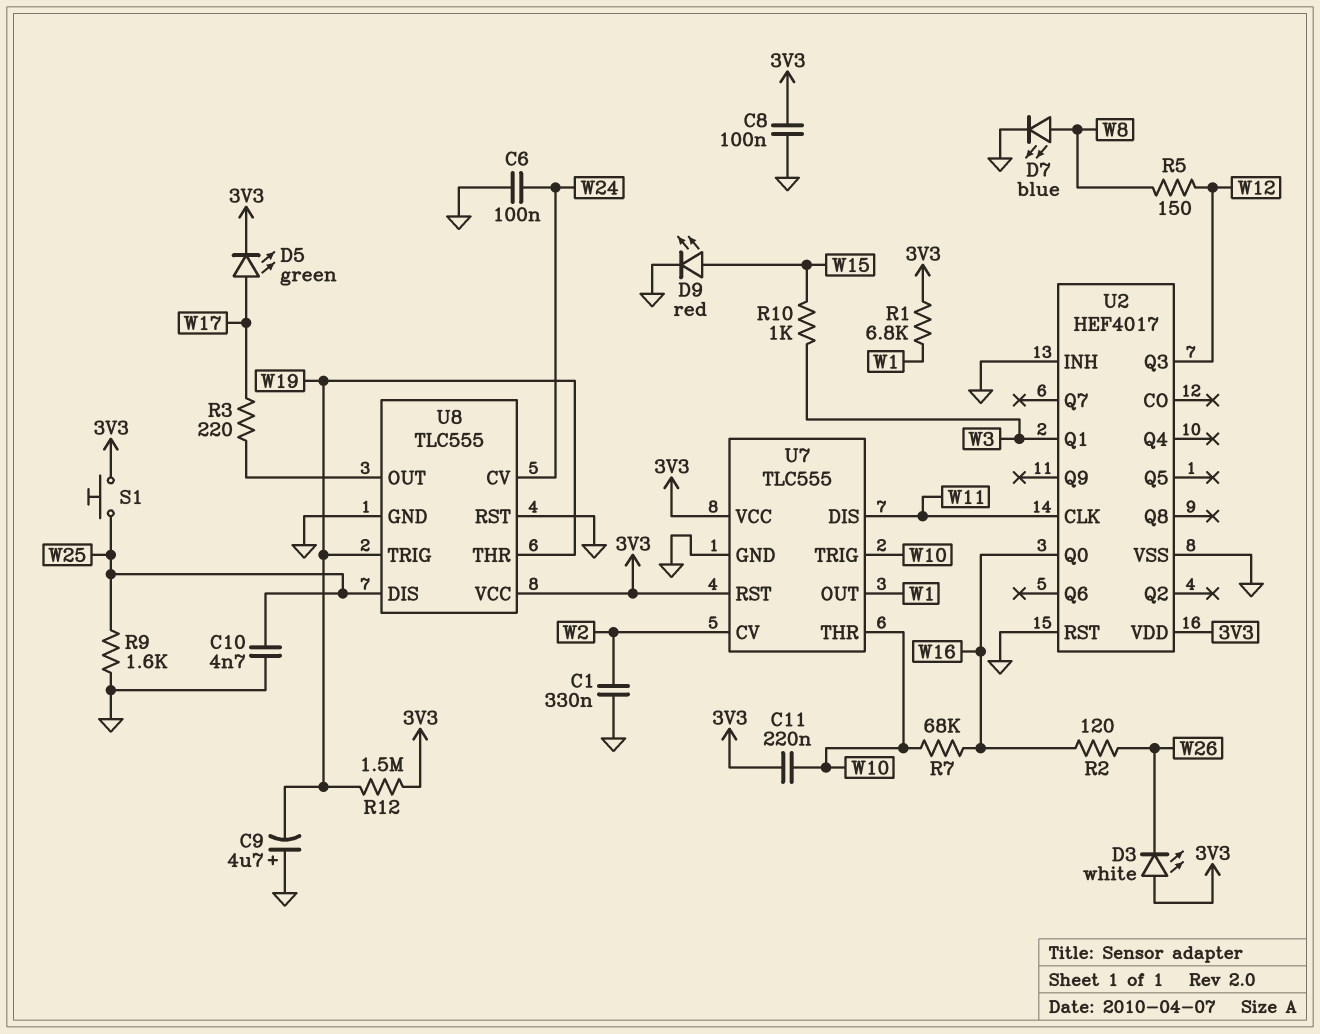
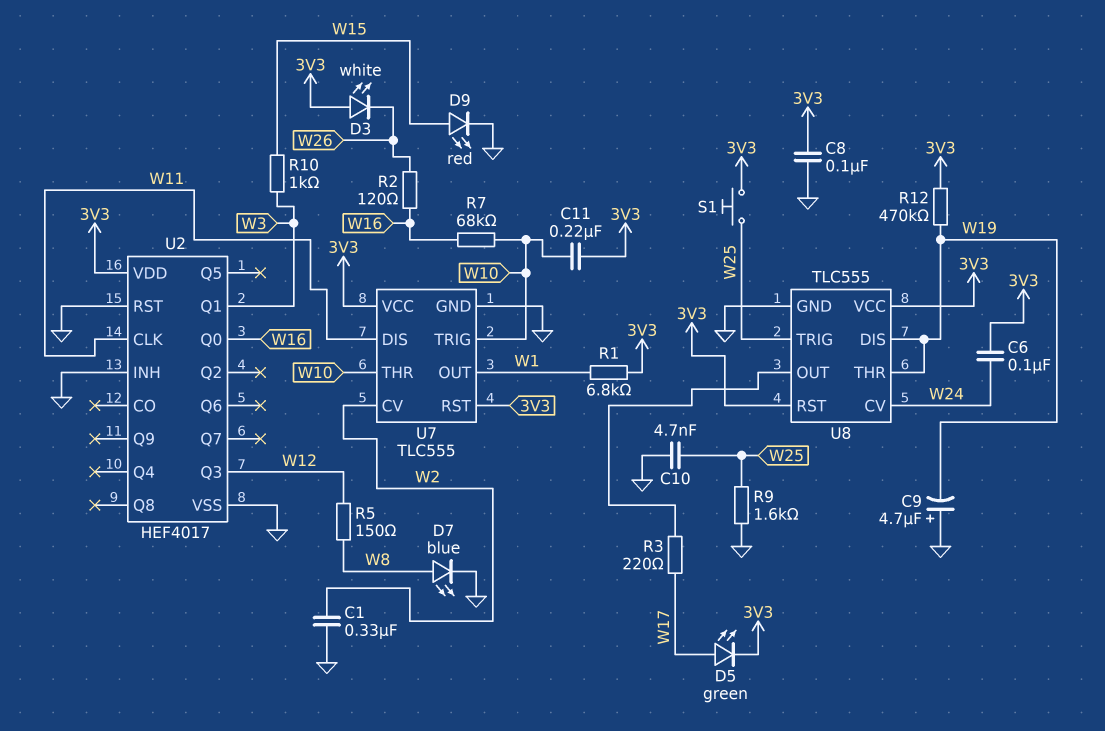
C6: 100nF (GND, W24) -> 100nF (3V3, W24)
R12: 1.5M (3V3, W19) -> 470k (3V3, W19)
U8 pin DIS: W25 -> W19
U8 pin RST: GND -> 3V3
U8 pin TRIG: W19 -> W25

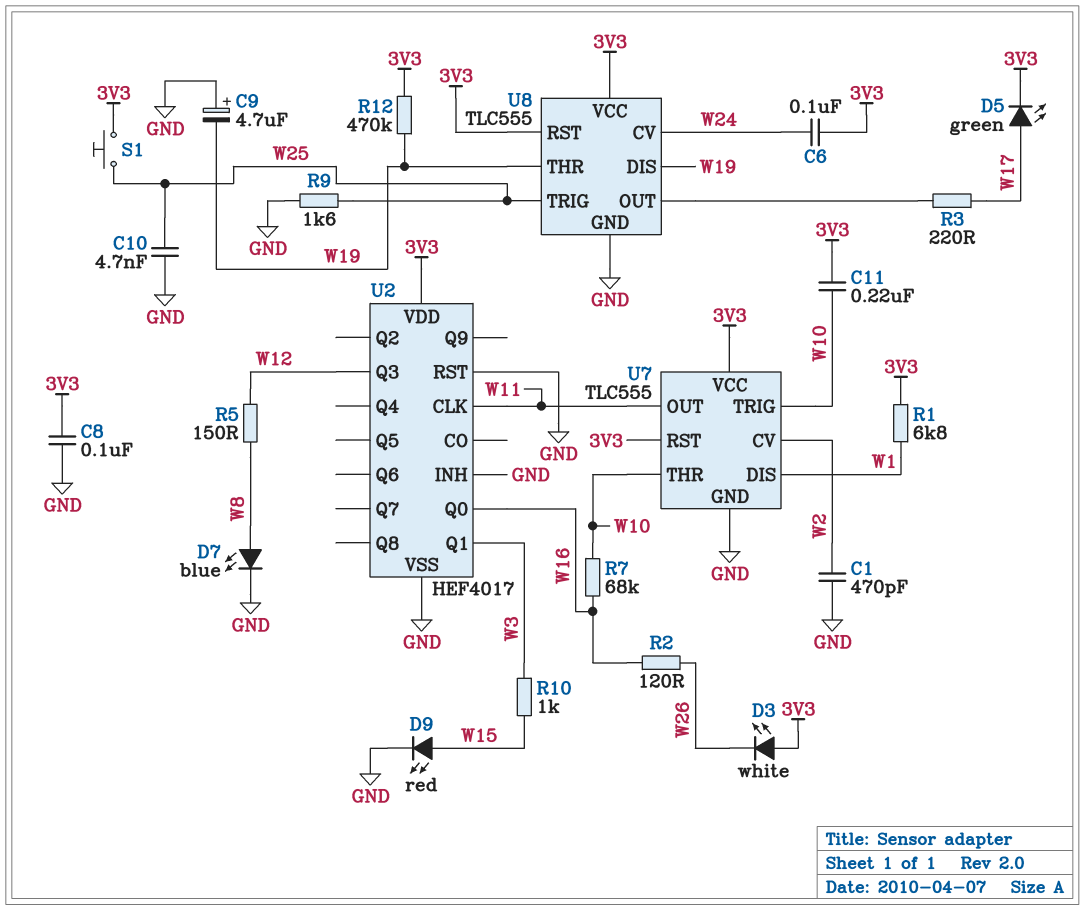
C1: 330nF (GND, W2) -> 470pF (GND, W2)
U7 pin DIS: W11 -> W1
U7 pin OUT: W1 -> W11

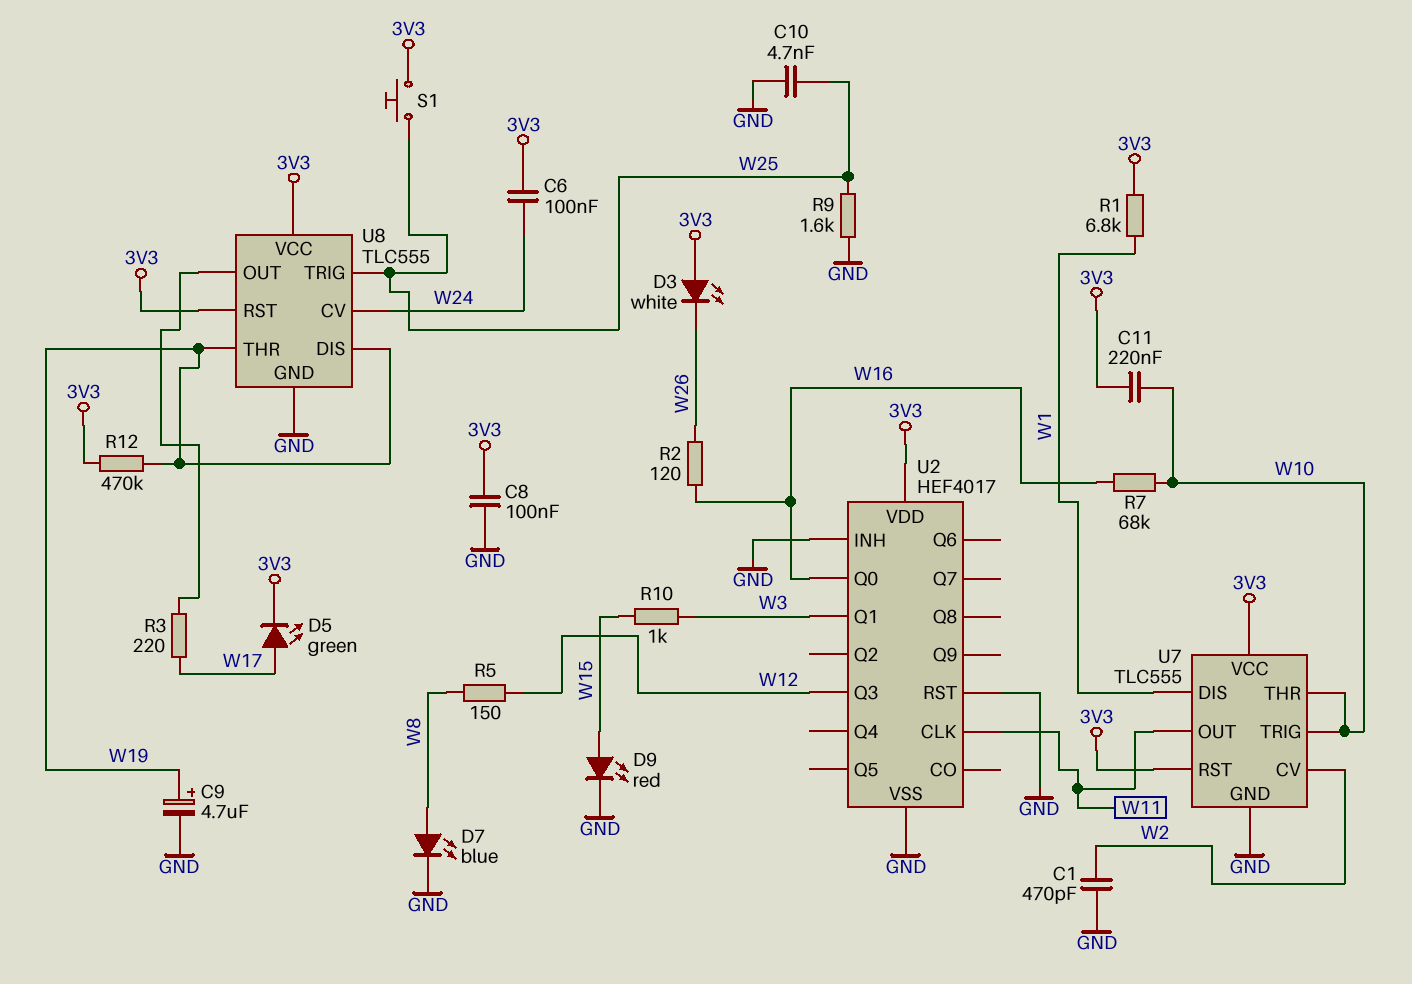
C9: 4.7uF (plus GND, minus W19) -> 4.7uF (plus W19, minus GND)

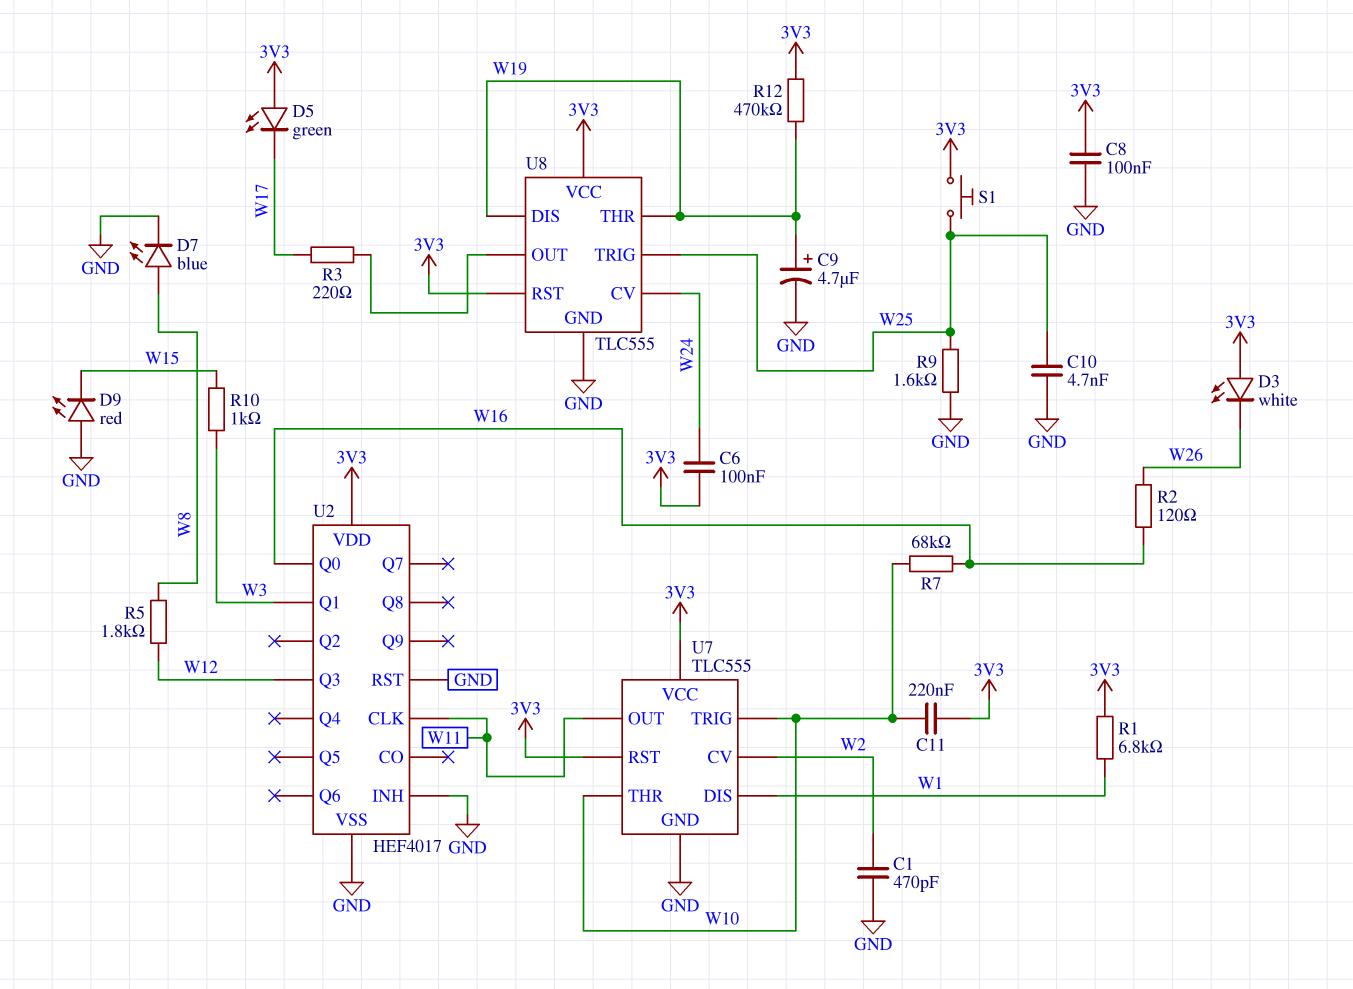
D5: LED green (A W17, K 3V3) -> LED green (A 3V3, K W17)
D9: LED red (A W15, K GND) -> LED red (A GND, K W15)
R5: 150 (W8, W12) -> 1.8k (W8, W12)

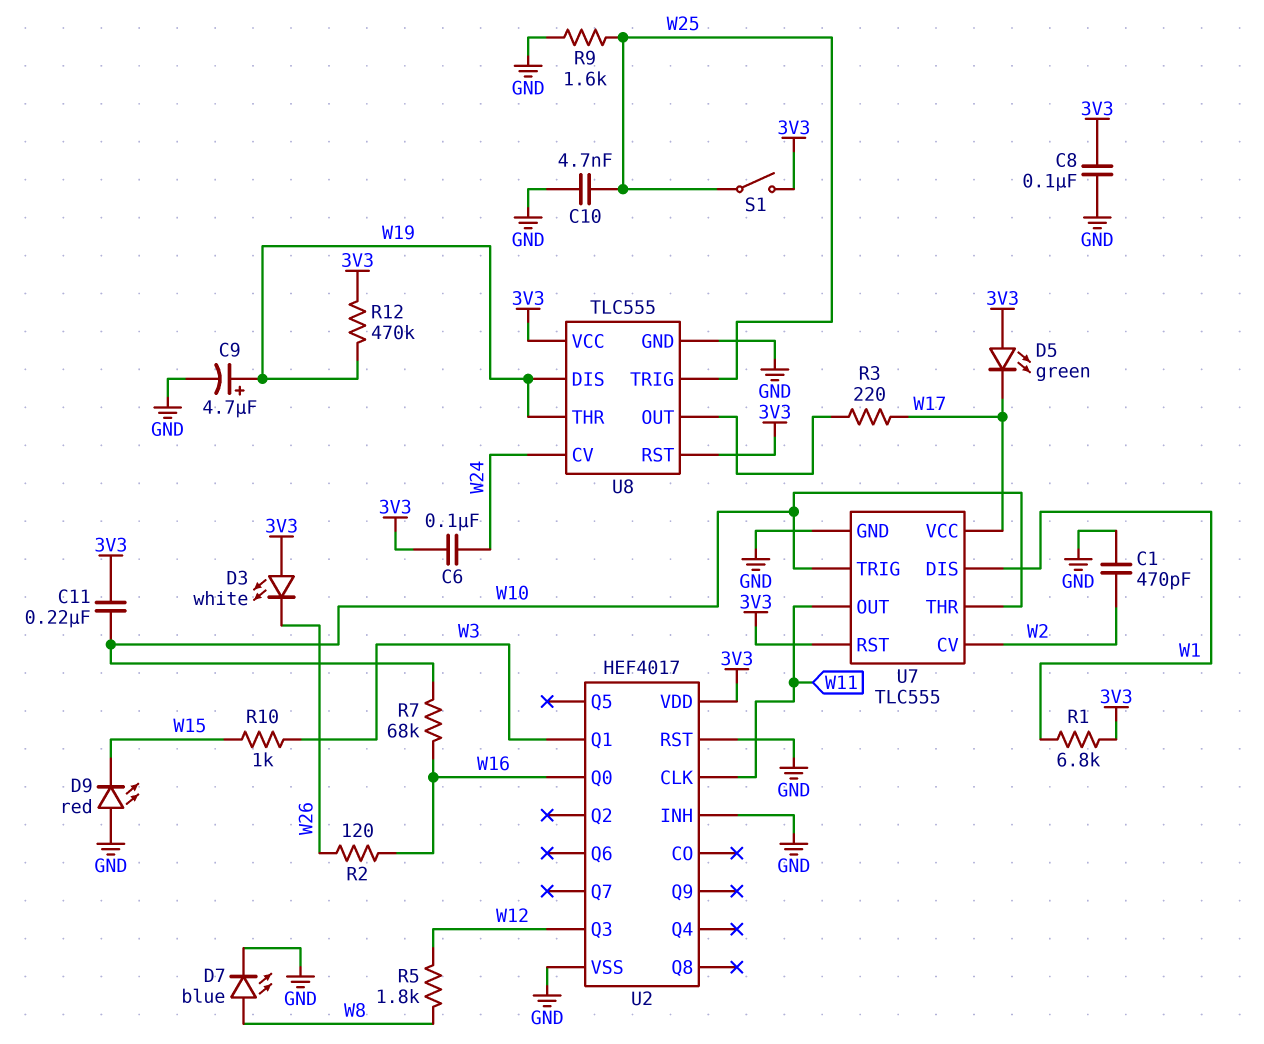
S1: button (3V3, W25) -> switch (3V3, W25)
U7 pin VCC: 3V3 -> W17

